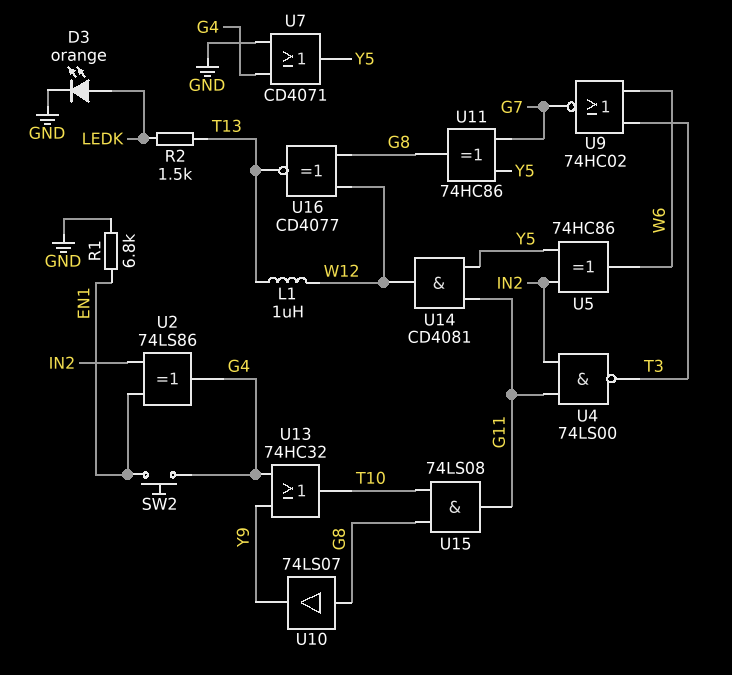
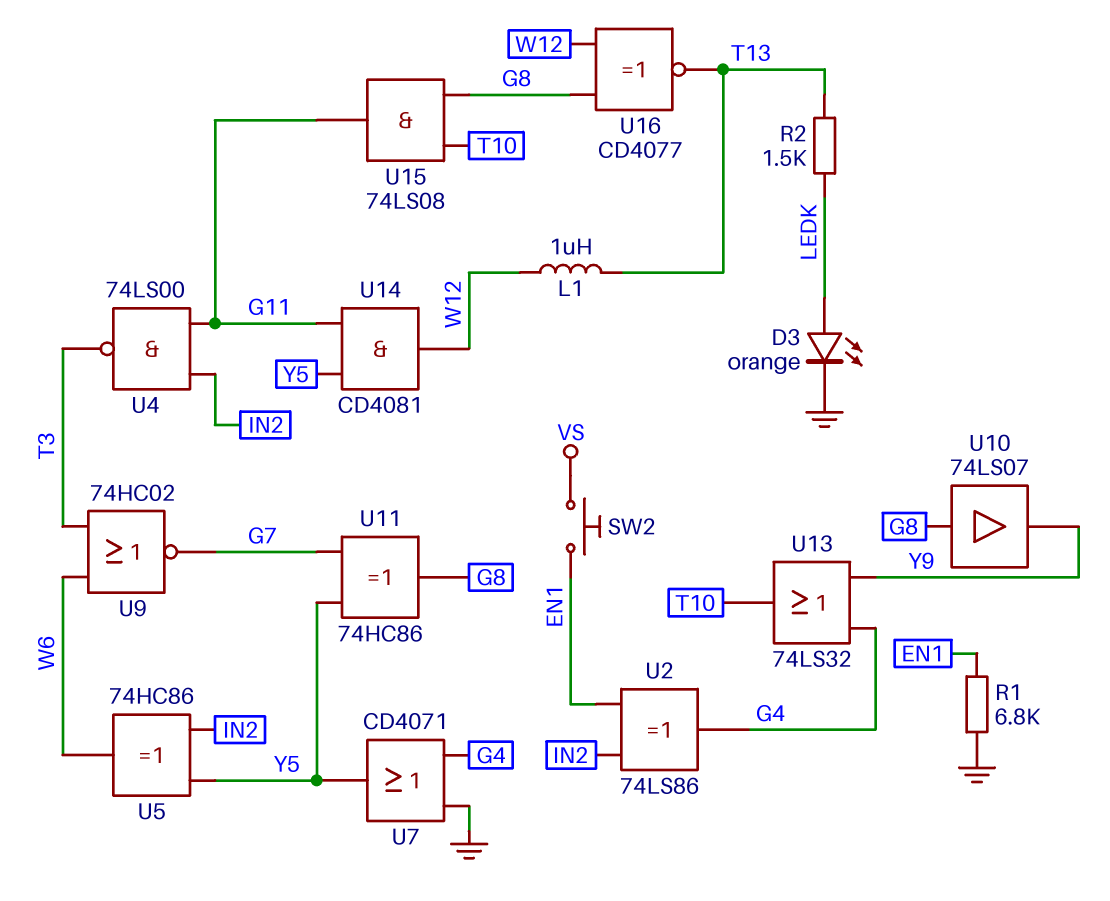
SW2: button (EN1, G4) -> button (EN1, VS)
U13: OR 74HC32 (in G4, in Y9, out T10) -> OR 74LS32 (in G4, in Y9, out T10)

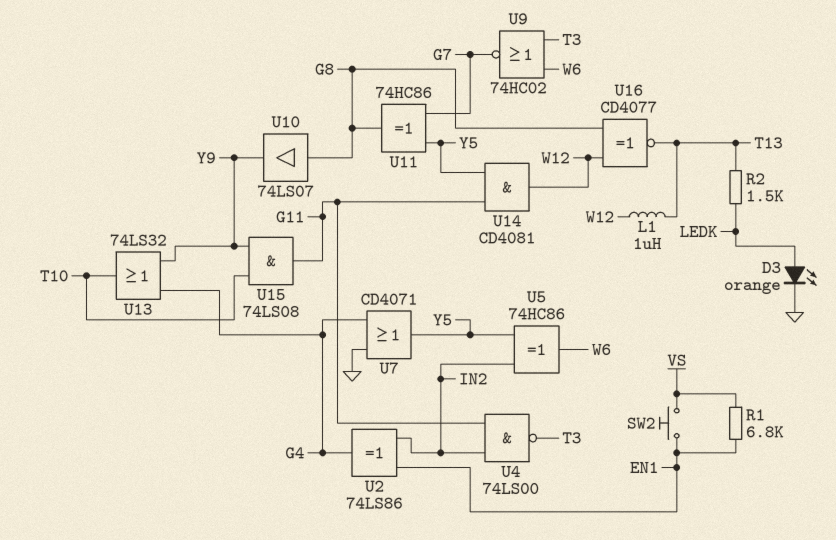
R1: 6.8k (EN1, GND) -> 6.8k (EN1, VS)
U15: AND 74LS08 (in G8, in T10, out G11) -> AND 74LS08 (in T10, in Y9, out G11)

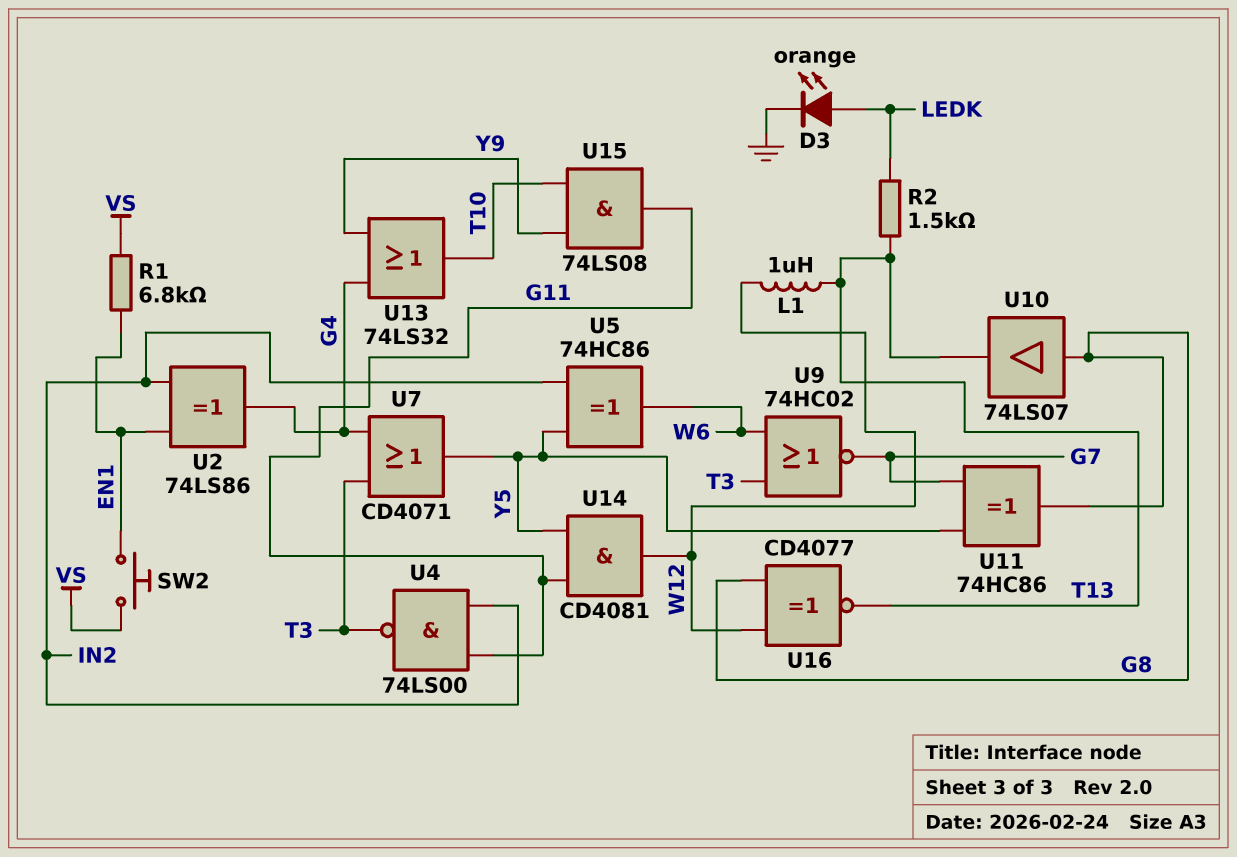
U7: OR CD4071 (in G4, in GND, out Y5) -> OR CD4071 (in G4, in T3, out Y5)
U10: buffer 74LS07 (in G8, out Y9) -> buffer 74LS07 (in G8, out T13)

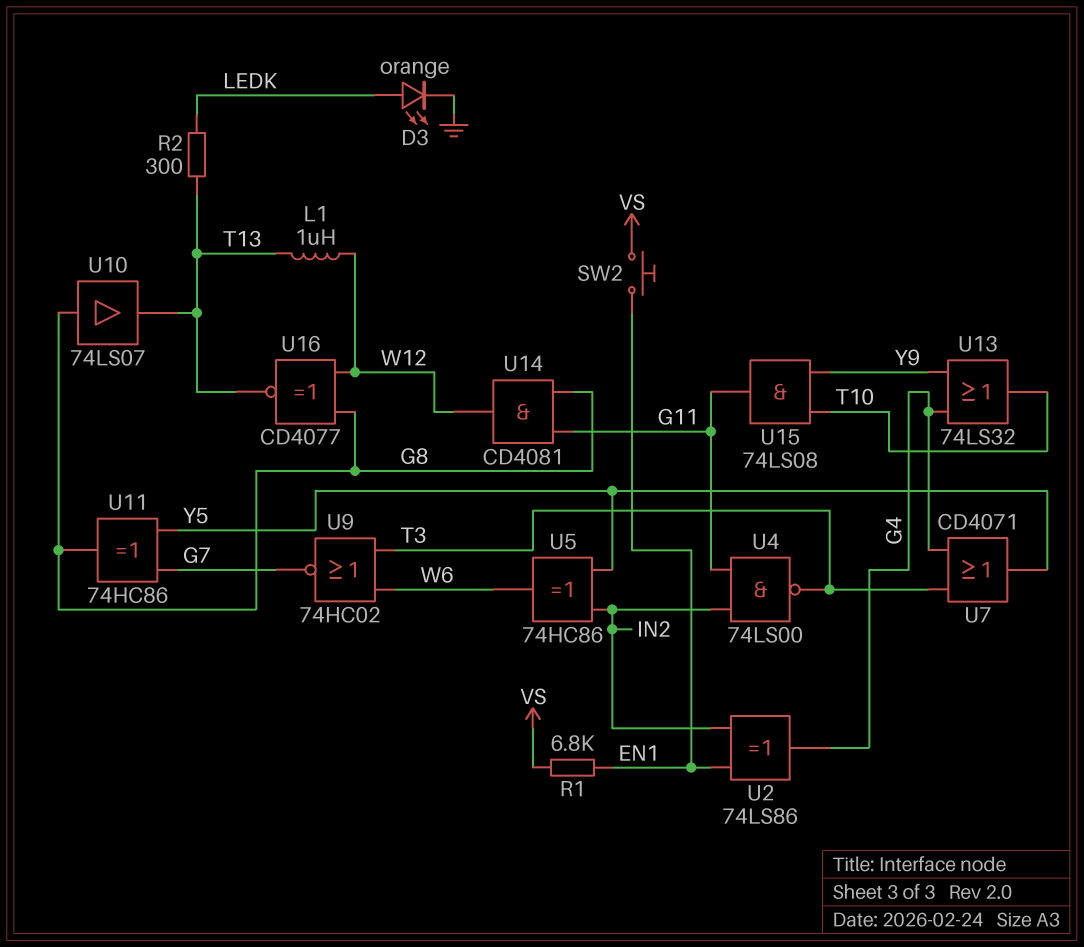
R2: 1.5k (LEDK, T13) -> 300 (LEDK, T13)
U14: AND CD4081 (in G11, in Y5, out W12) -> AND CD4081 (in G8, in G11, out W12)

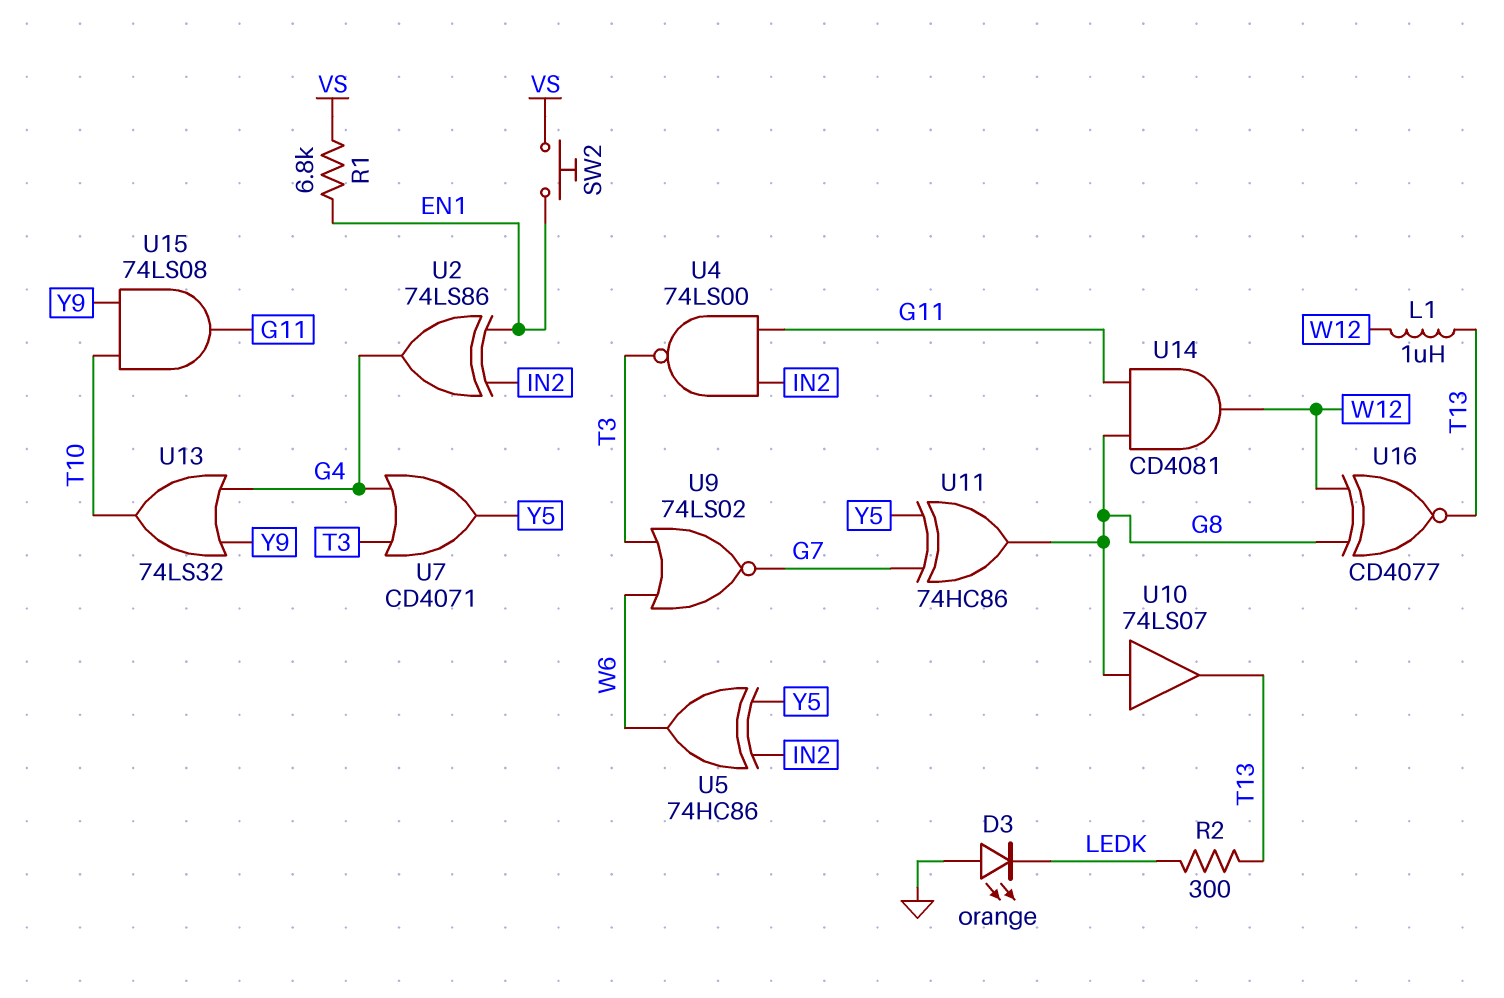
D3: LED orange (A LEDK, K GND) -> LED orange (A GND, K LEDK)
U9: NOR 74HC02 (in T3, in W6, out G7) -> NOR 74LS02 (in T3, in W6, out G7)

